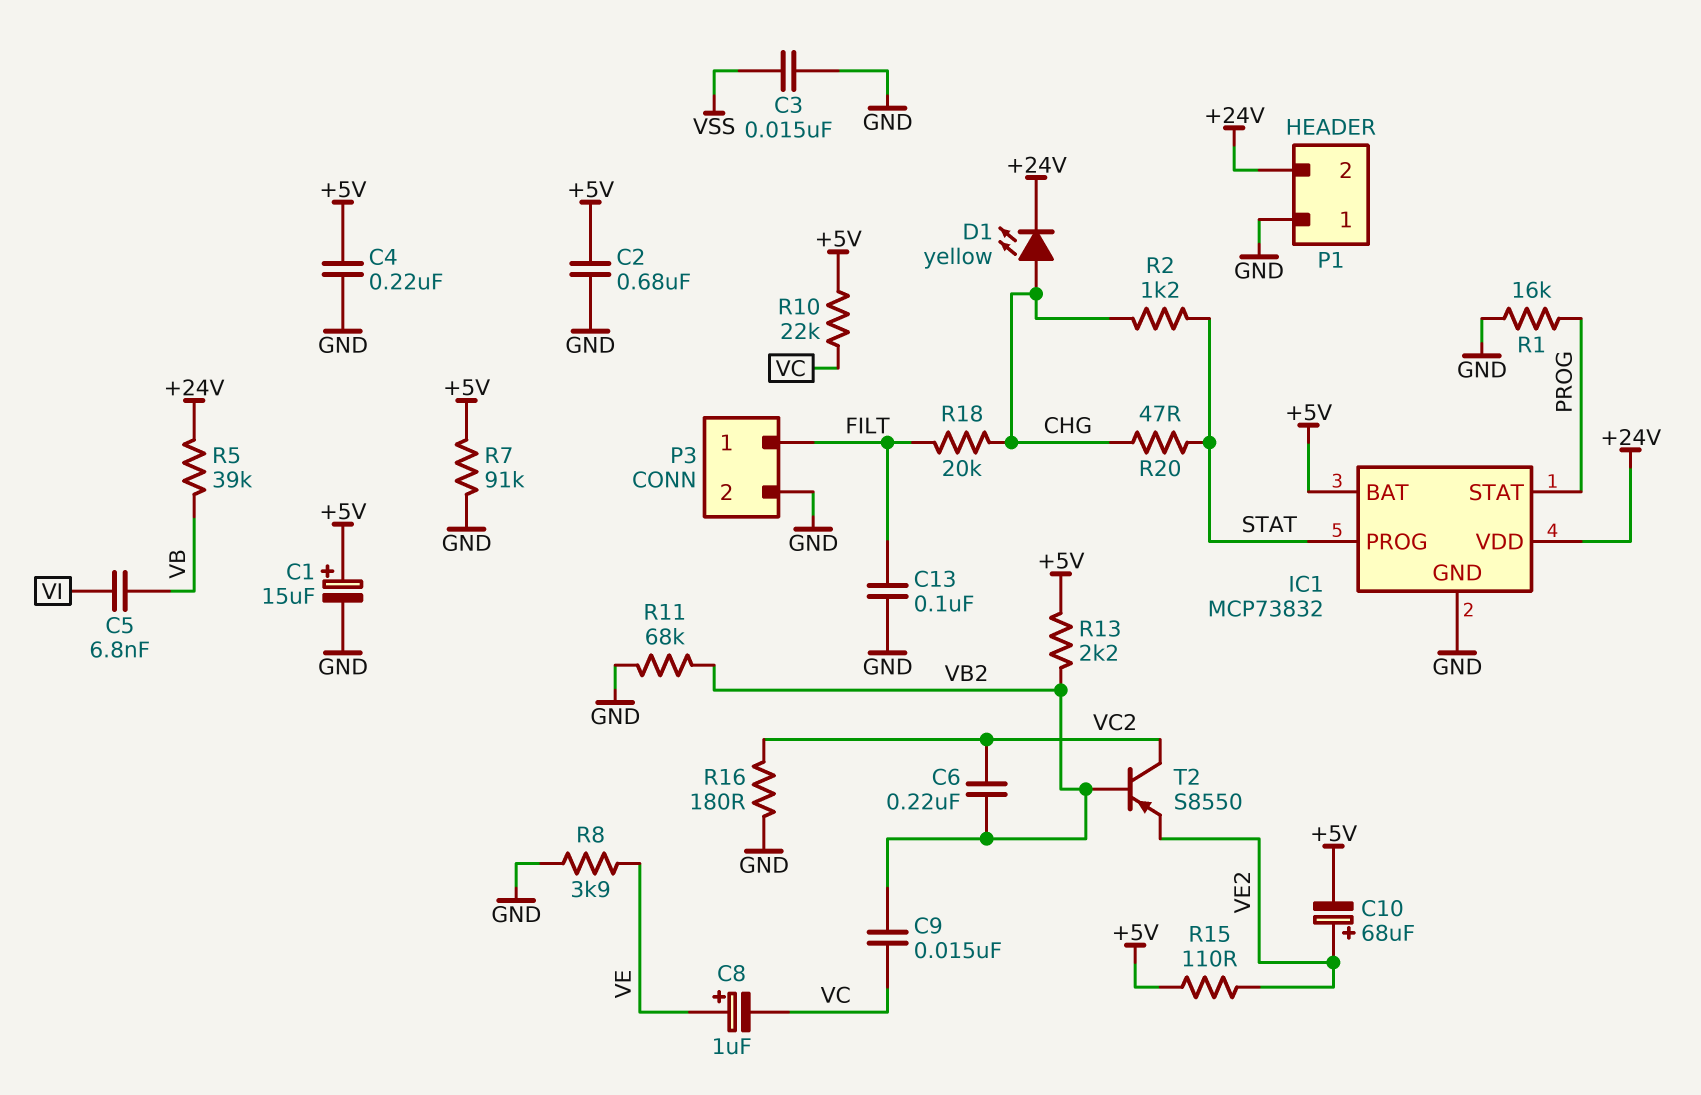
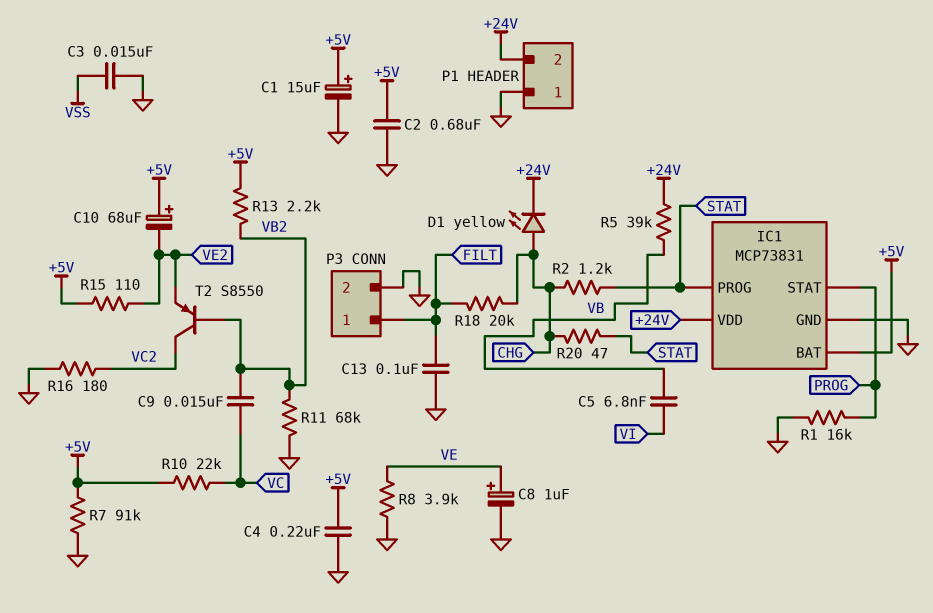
C6: 220nF (VB2, VC2) -> none
C8: 1uF (plus VE, minus VC) -> 1uF (plus VE, minus GND)
C10: 68uF (plus VE2, minus +5V) -> 68uF (plus +5V, minus VE2)
IC1: MCP73832 -> MCP73831

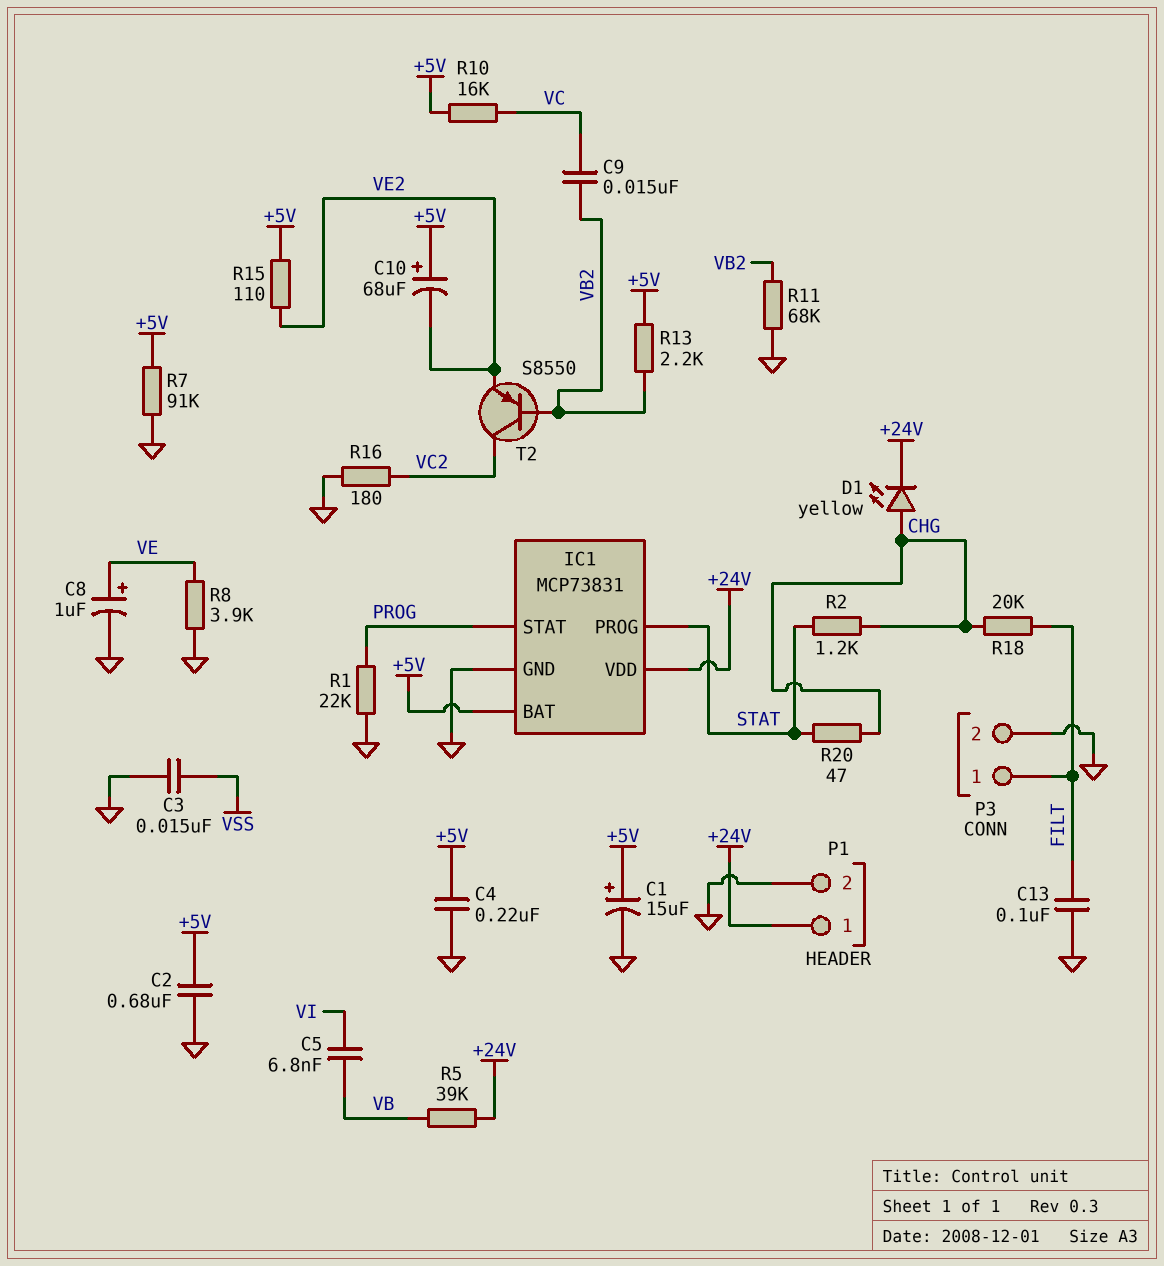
P1 pin 1: GND -> +24V
P1 pin 2: +24V -> GND
R1: 16k (GND, PROG) -> 22k (GND, PROG)
R10: 22k (+5V, VC) -> 16k (+5V, VC)

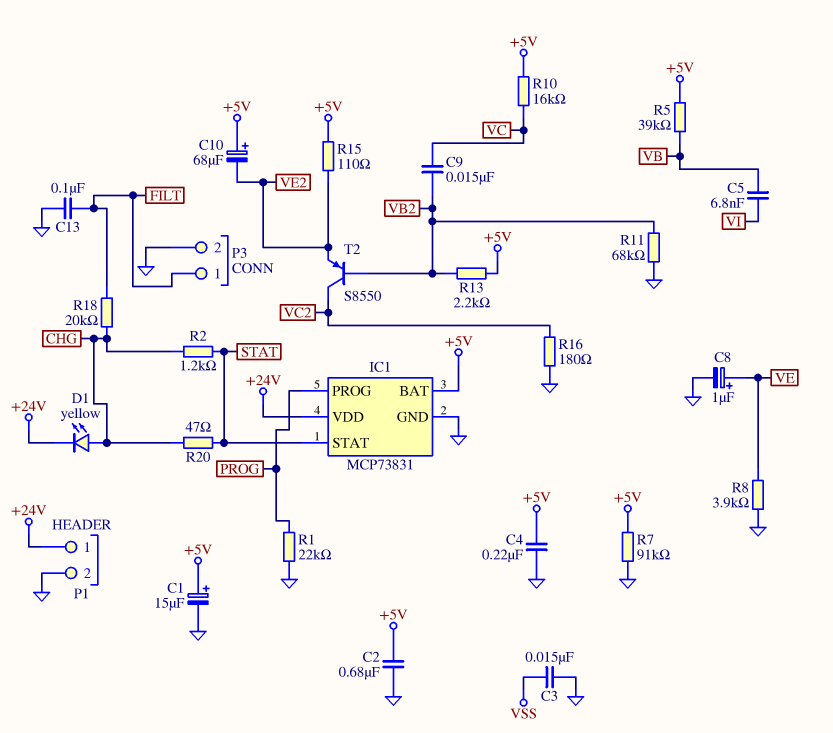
IC1 pin PROG: STAT -> PROG
IC1 pin STAT: PROG -> STAT
R5: 39k (+24V, VB) -> 39k (+5V, VB)

